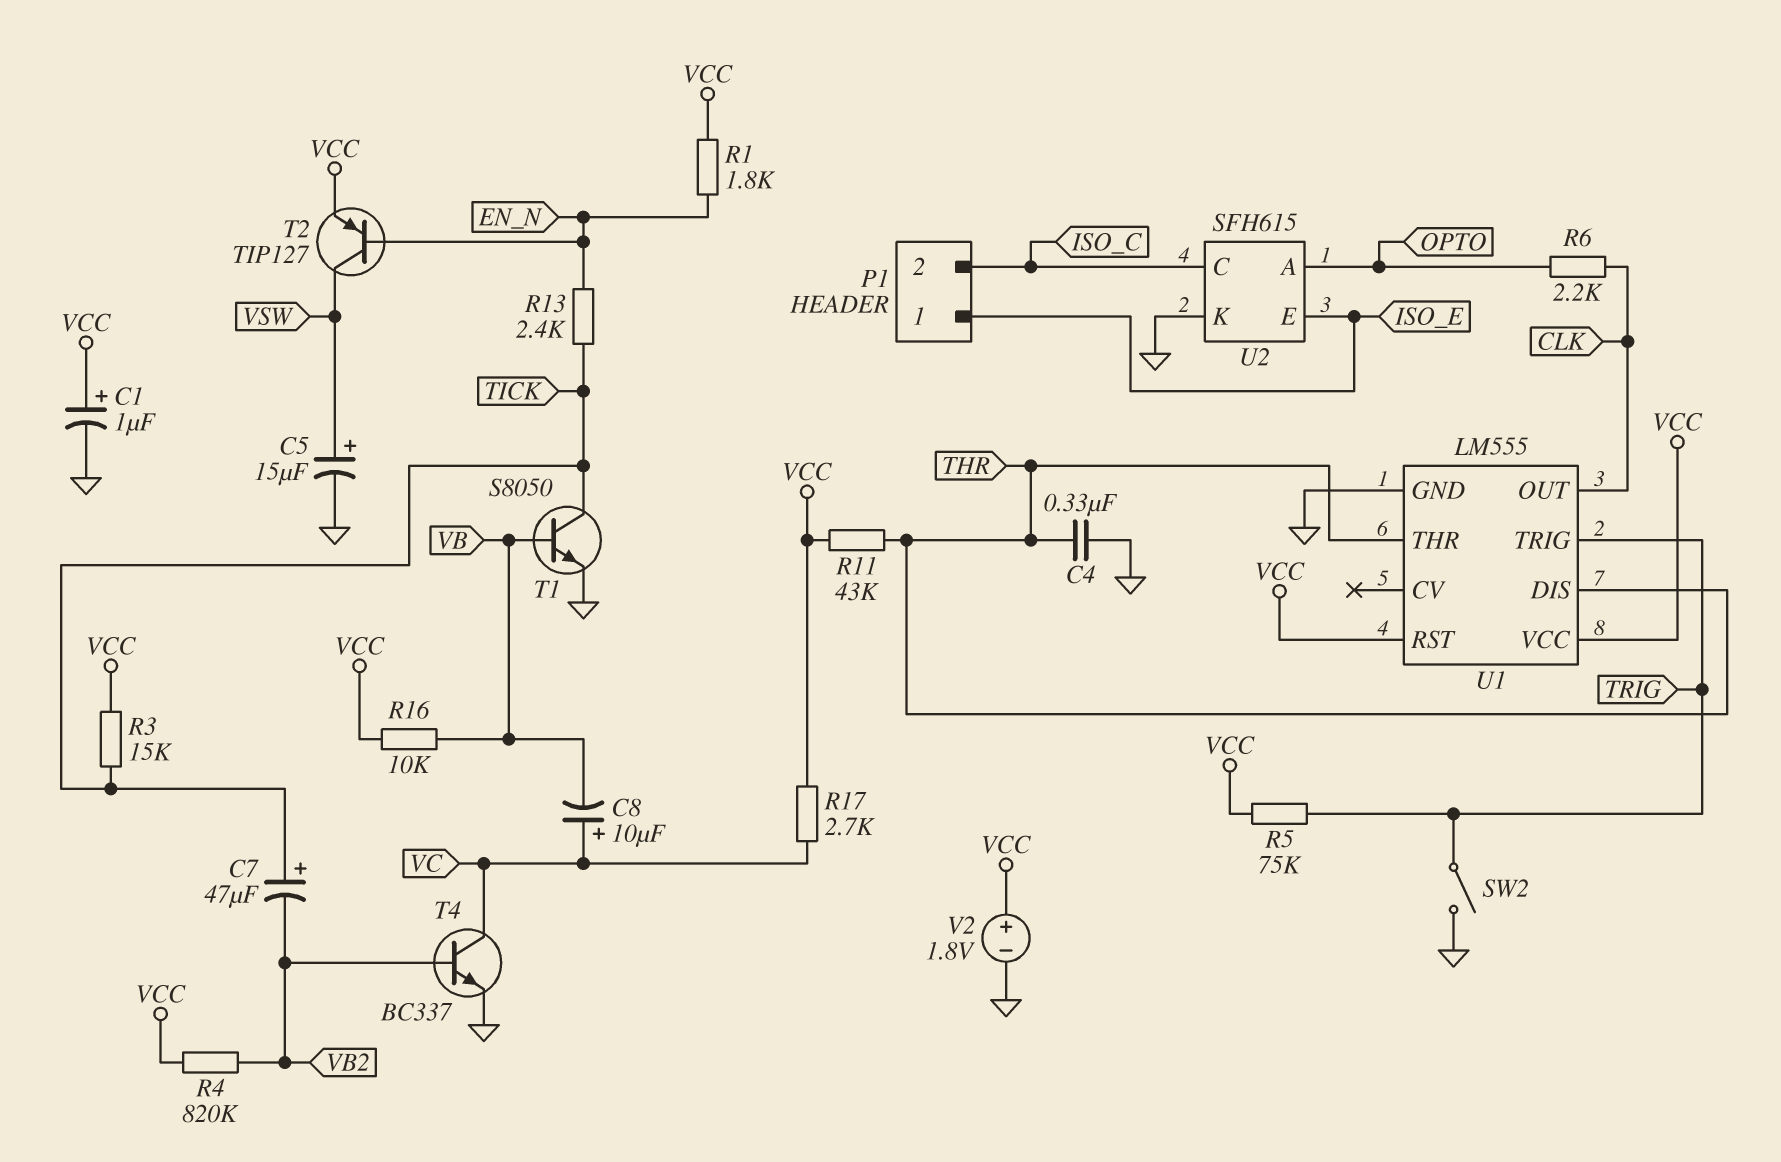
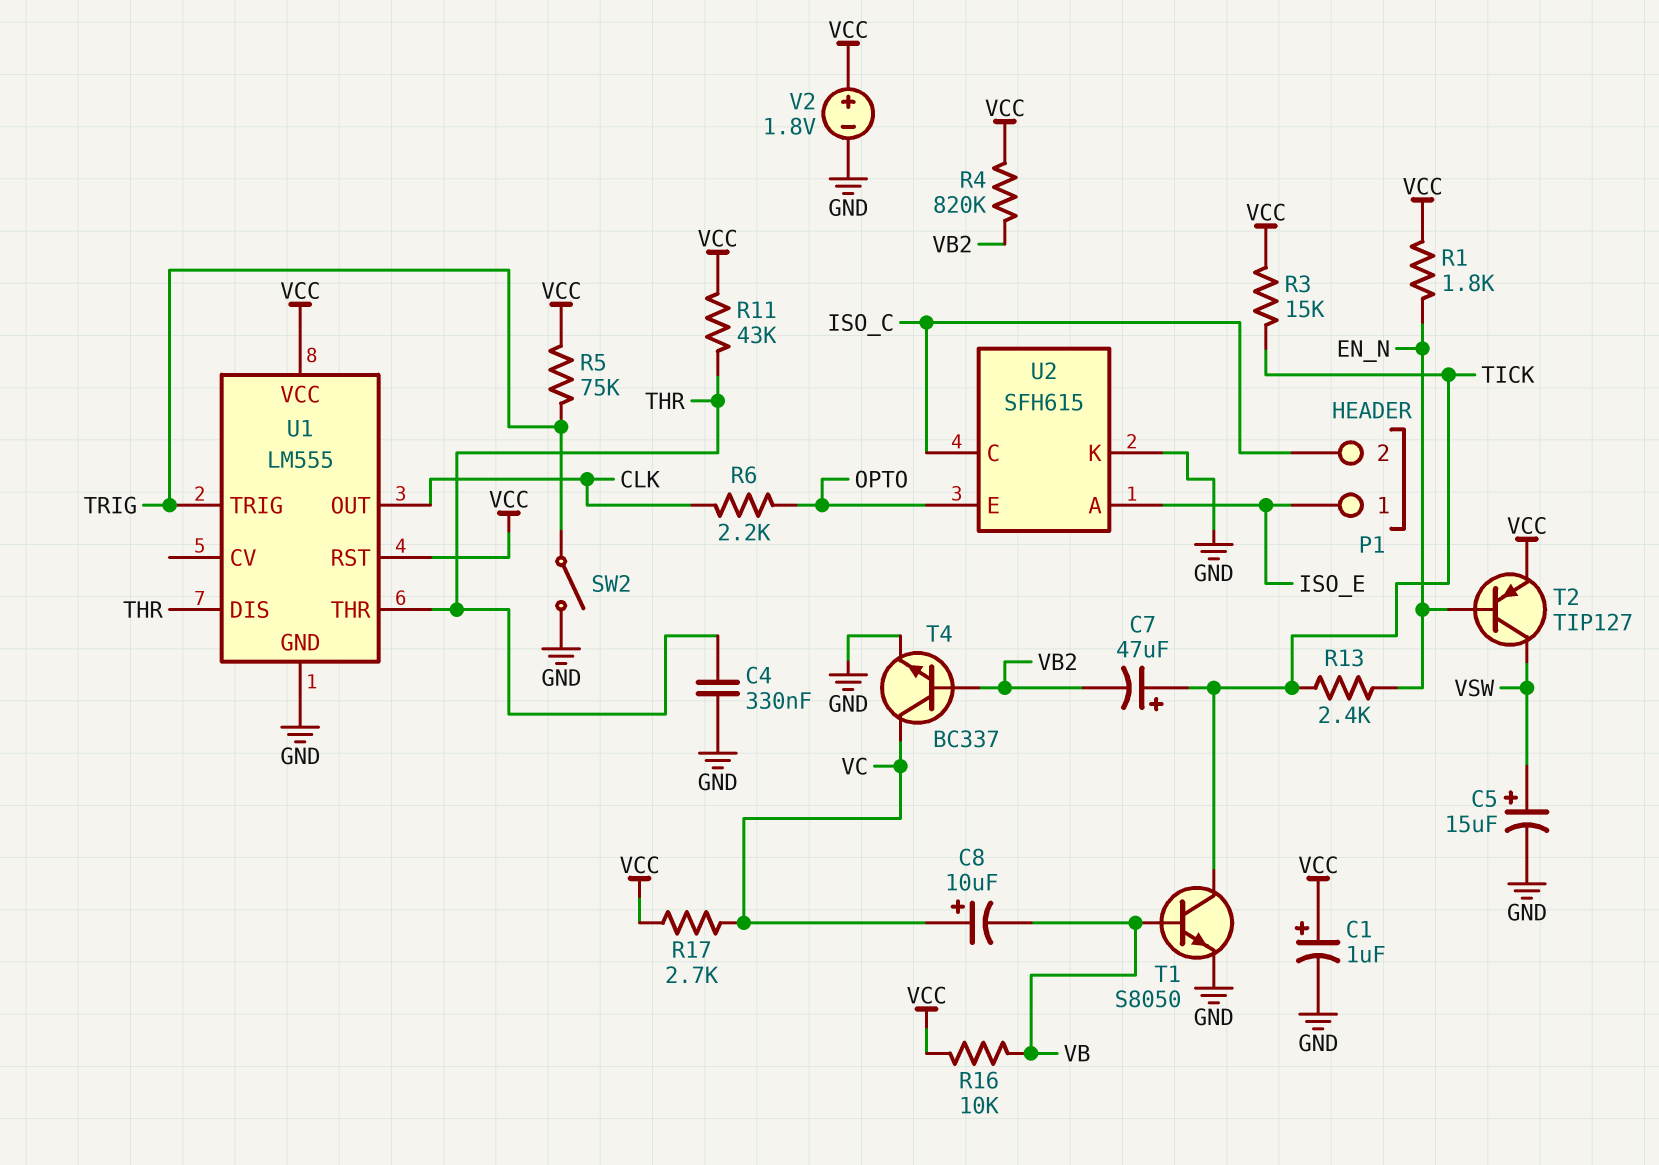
U2 pin A: OPTO -> ISO_E
U2 pin E: ISO_E -> OPTO

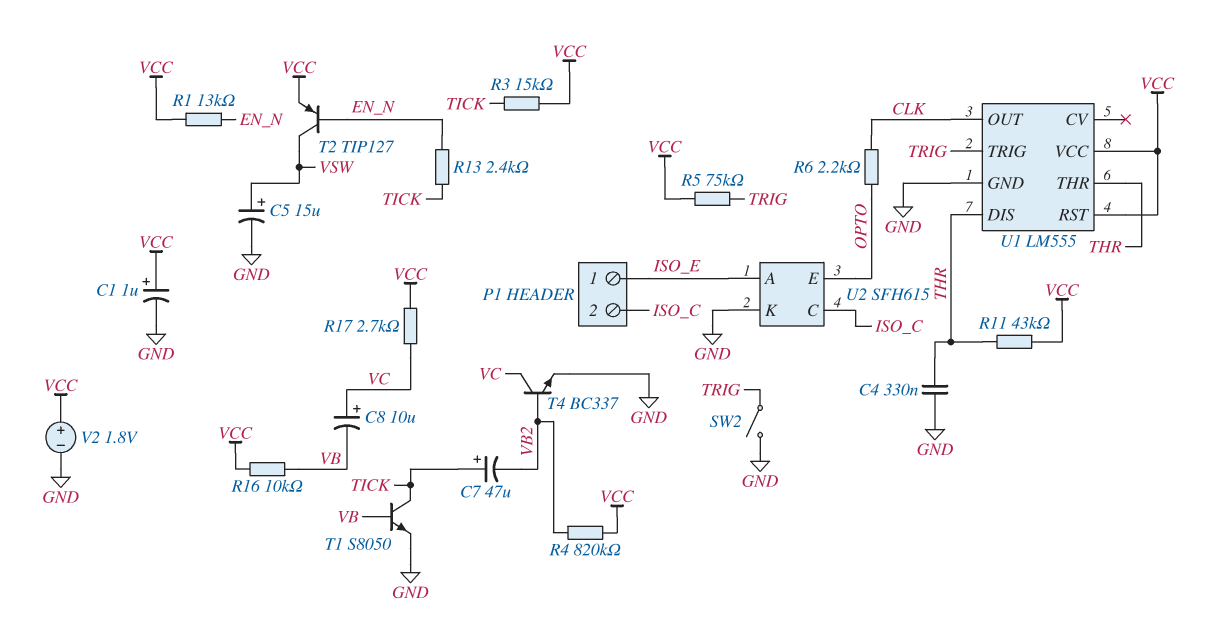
R1: 1.8k (EN_N, VCC) -> 13k (EN_N, VCC)

